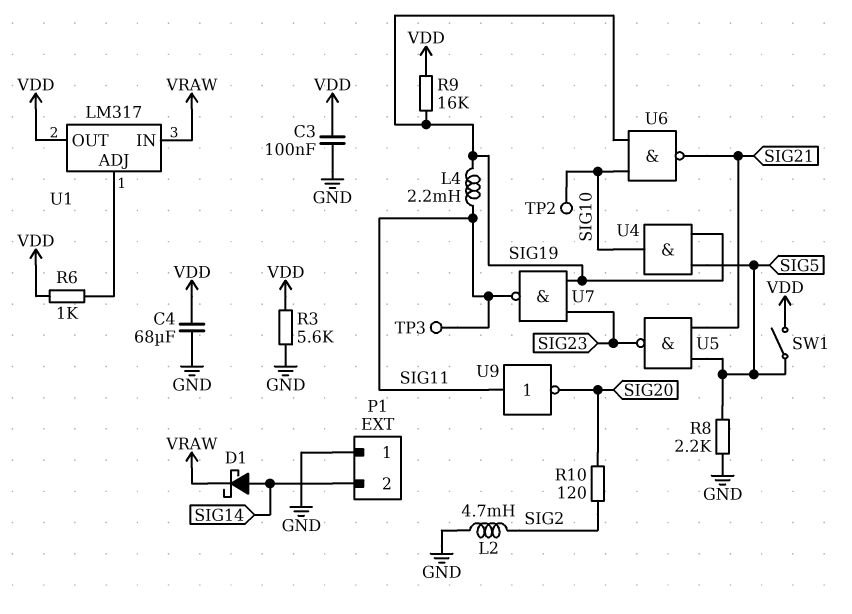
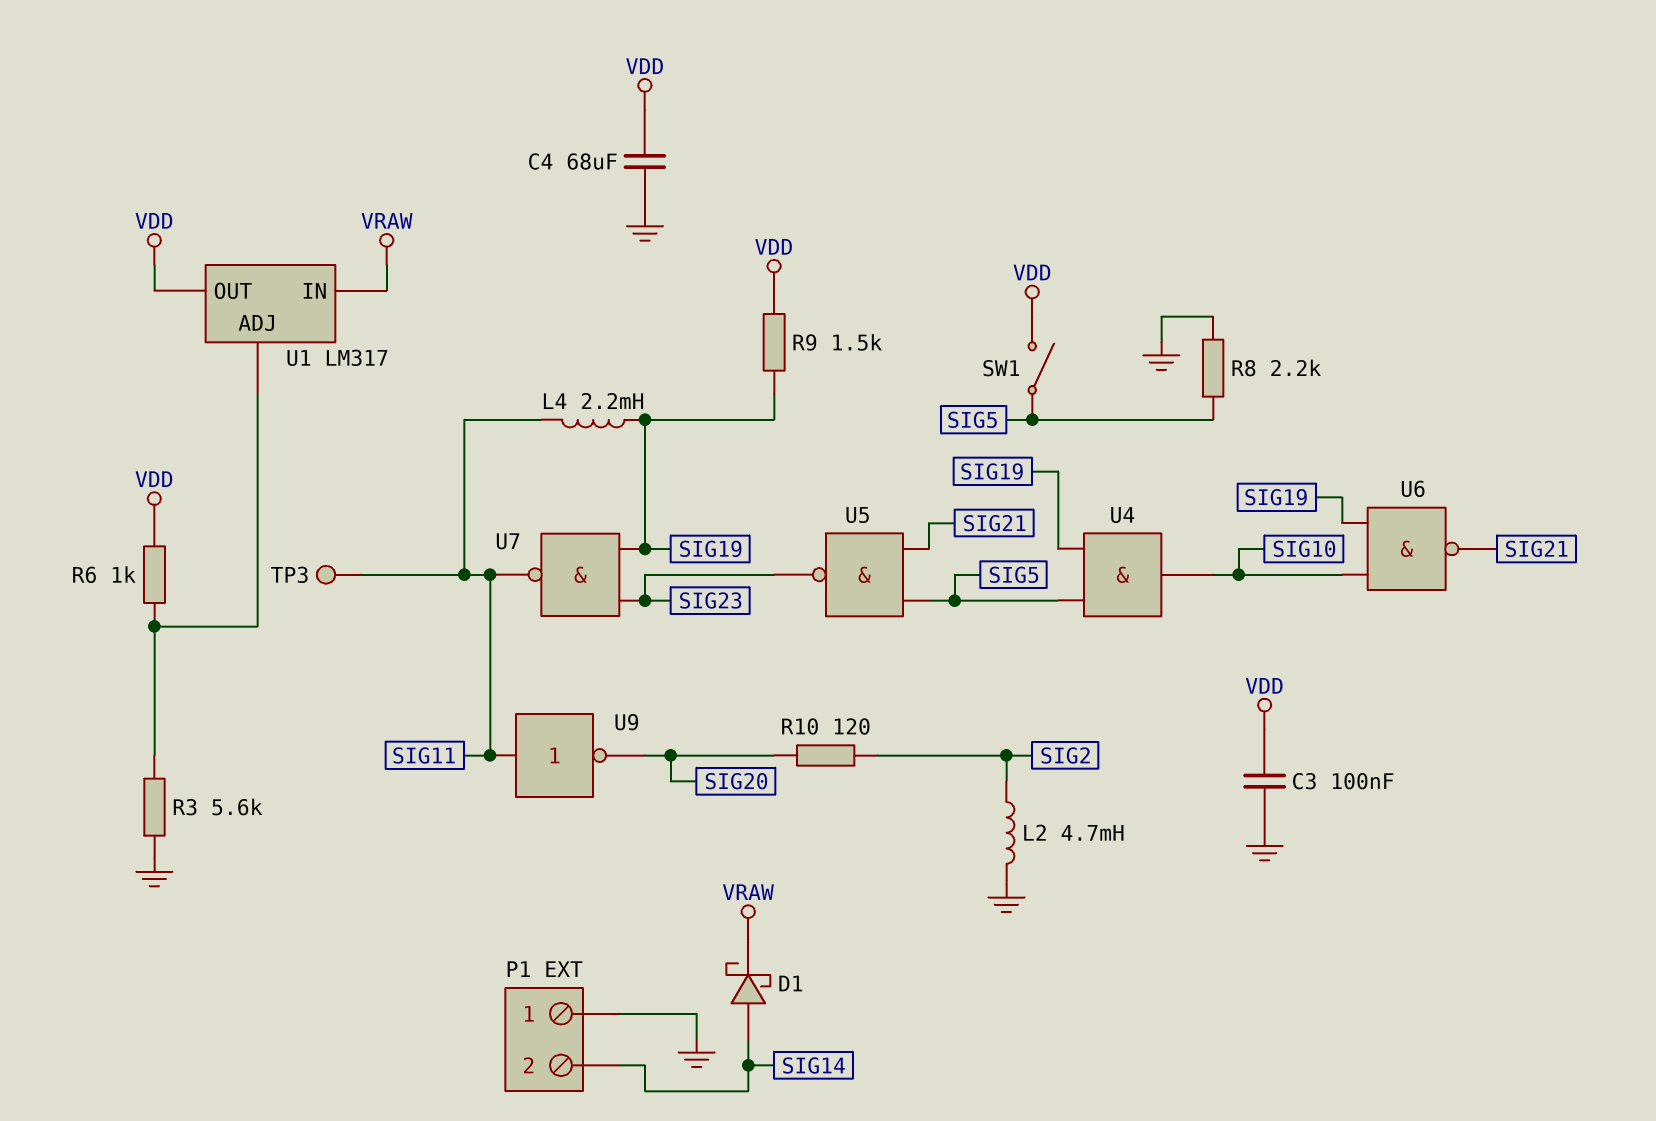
R3: 5.6k (GND, VDD) -> 5.6k (GND, U1/ADJ)
R9: 16k (SIG19, VDD) -> 1.5k (SIG19, VDD)
TP2: test point (SIG10) -> none

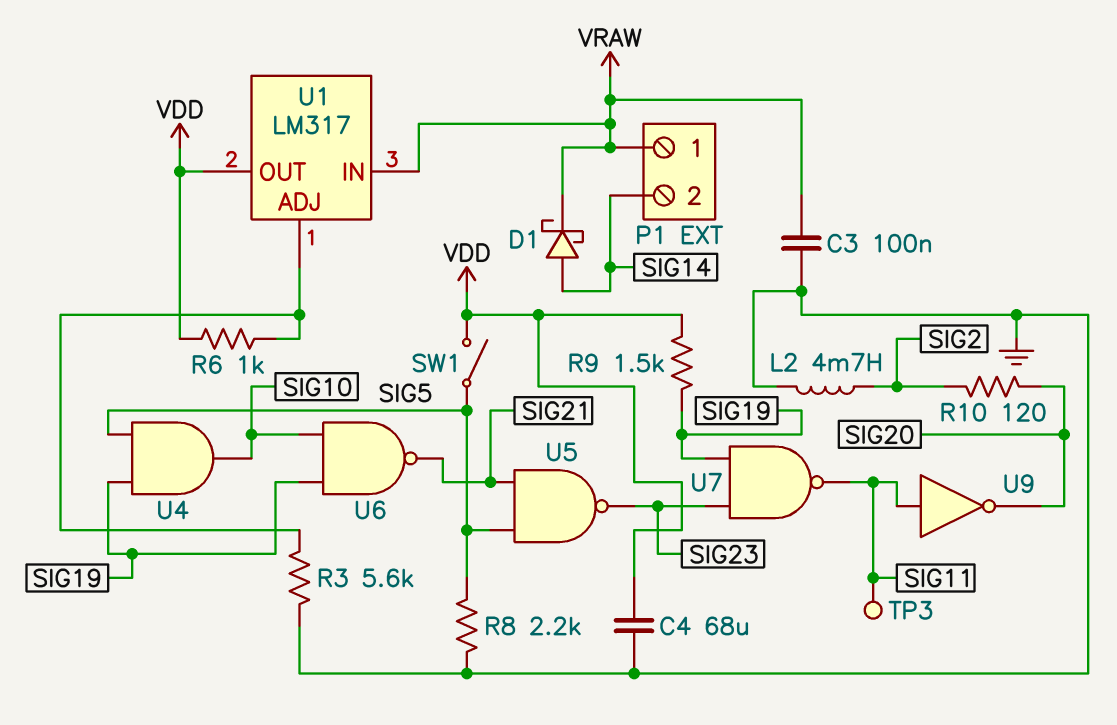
C3: 100nF (GND, VDD) -> 100nF (GND, VRAW)
L4: 2.2mH (SIG11, SIG19) -> none
P1 pin 1: GND -> VRAW

